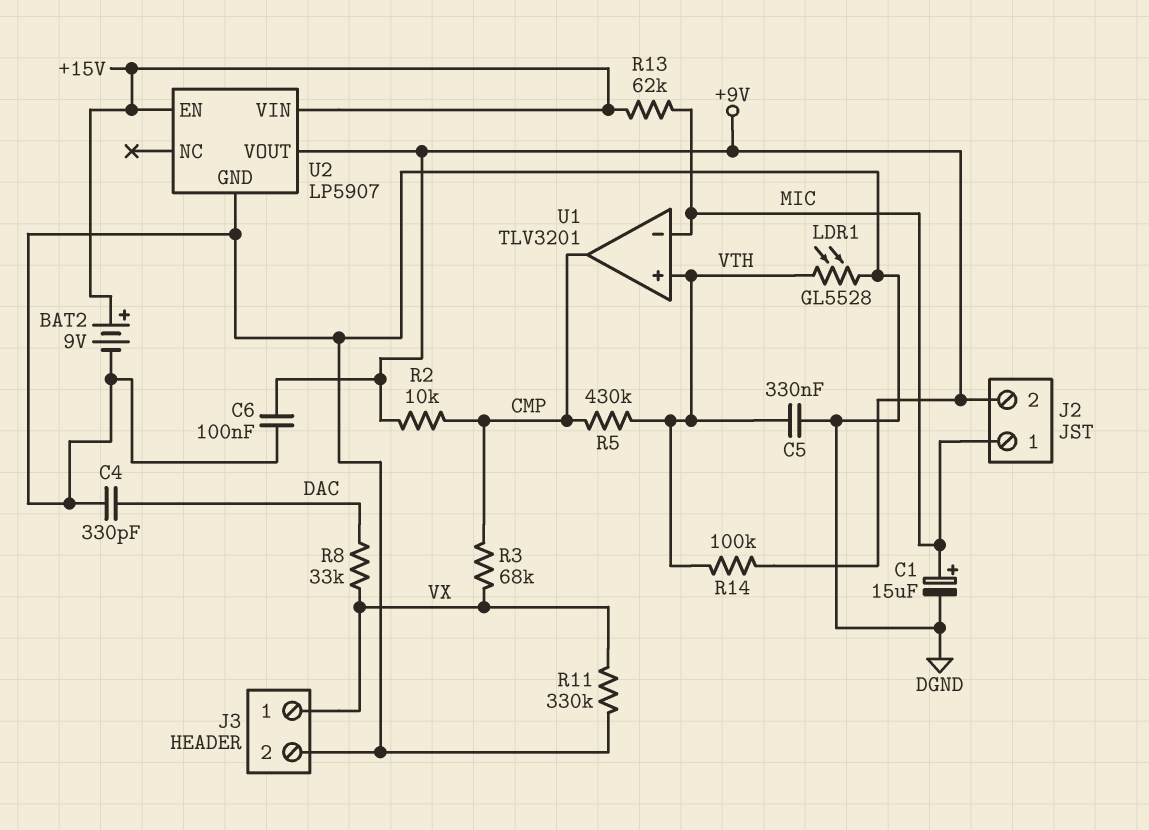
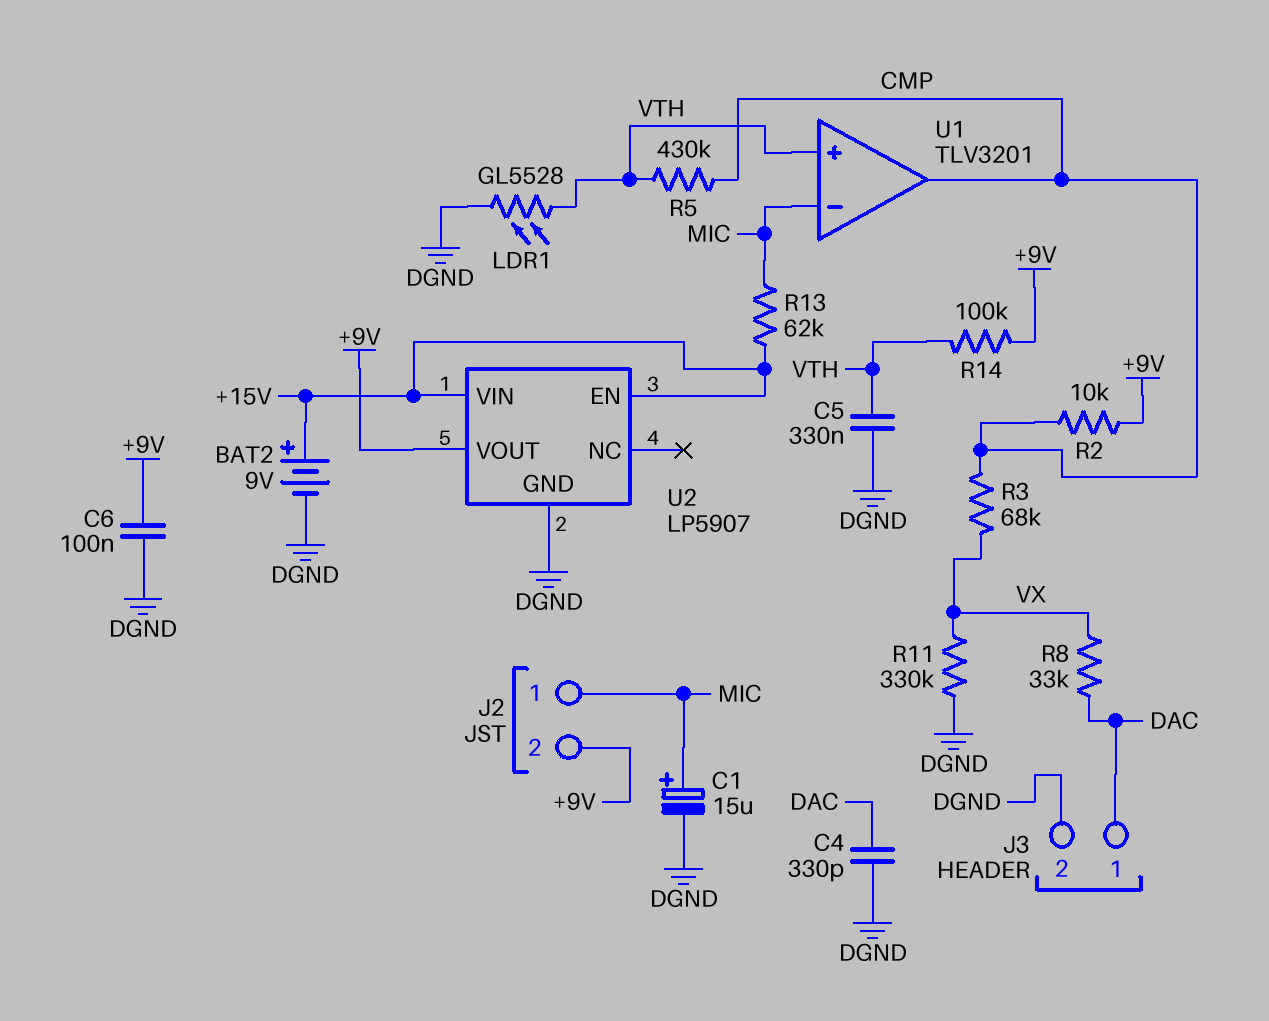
J3 pin 1: VX -> DAC

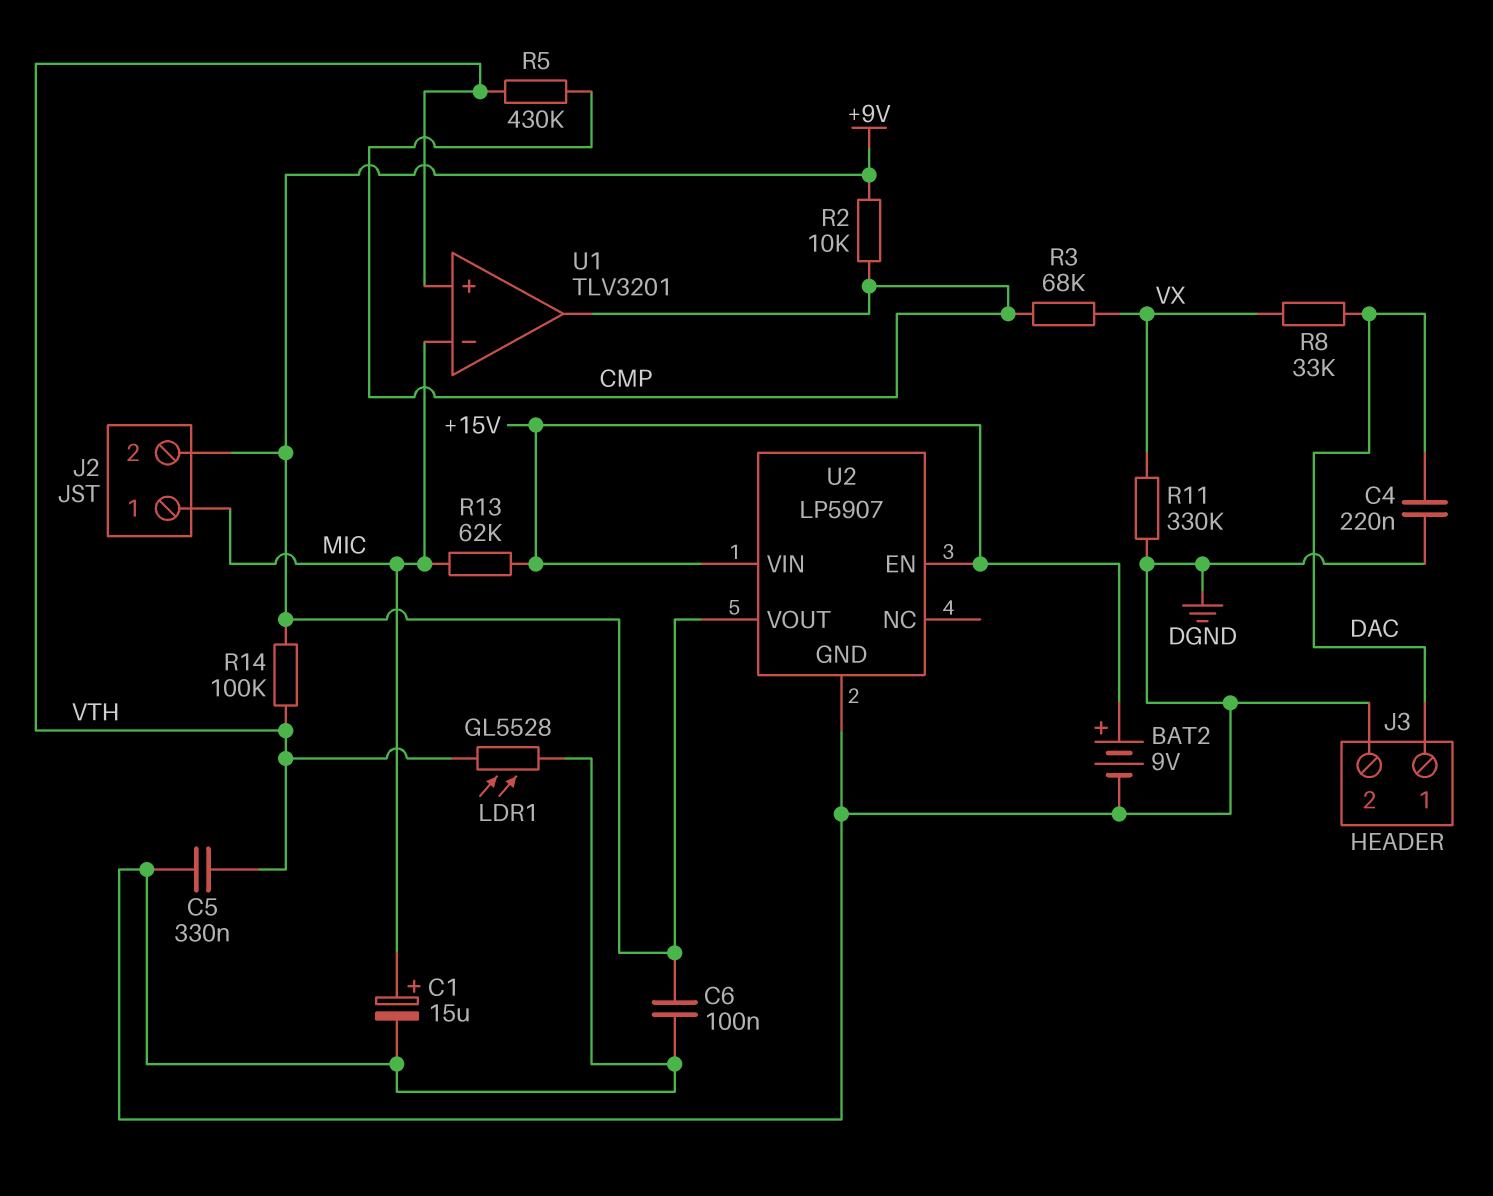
C4: 330pF (DAC, DGND) -> 220nF (DAC, DGND)

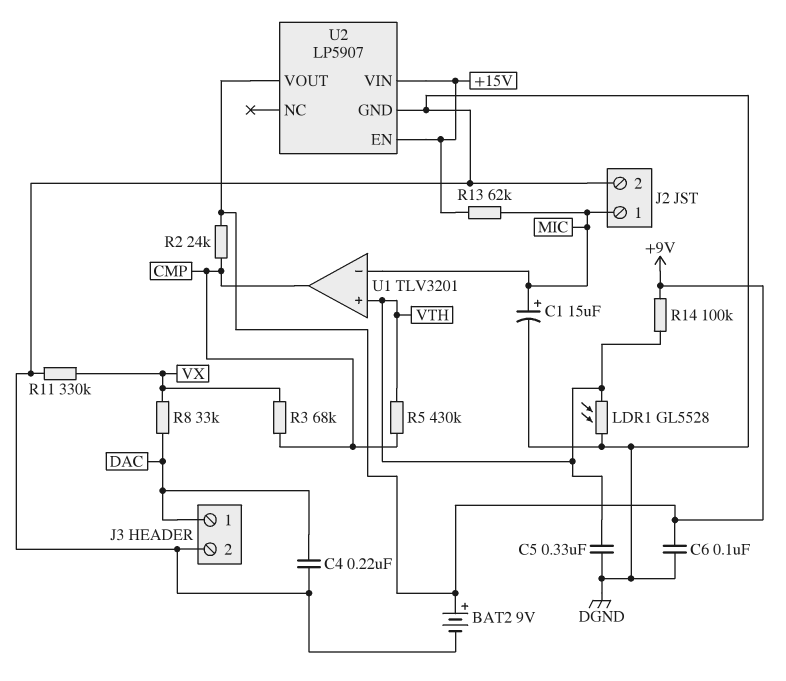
BAT2: 9V (plus +15V, minus DGND) -> 9V (plus +9V, minus DGND)
J2 pin 2: +9V -> DGND
R2: 10k (+9V, CMP) -> 24k (+9V, CMP)

